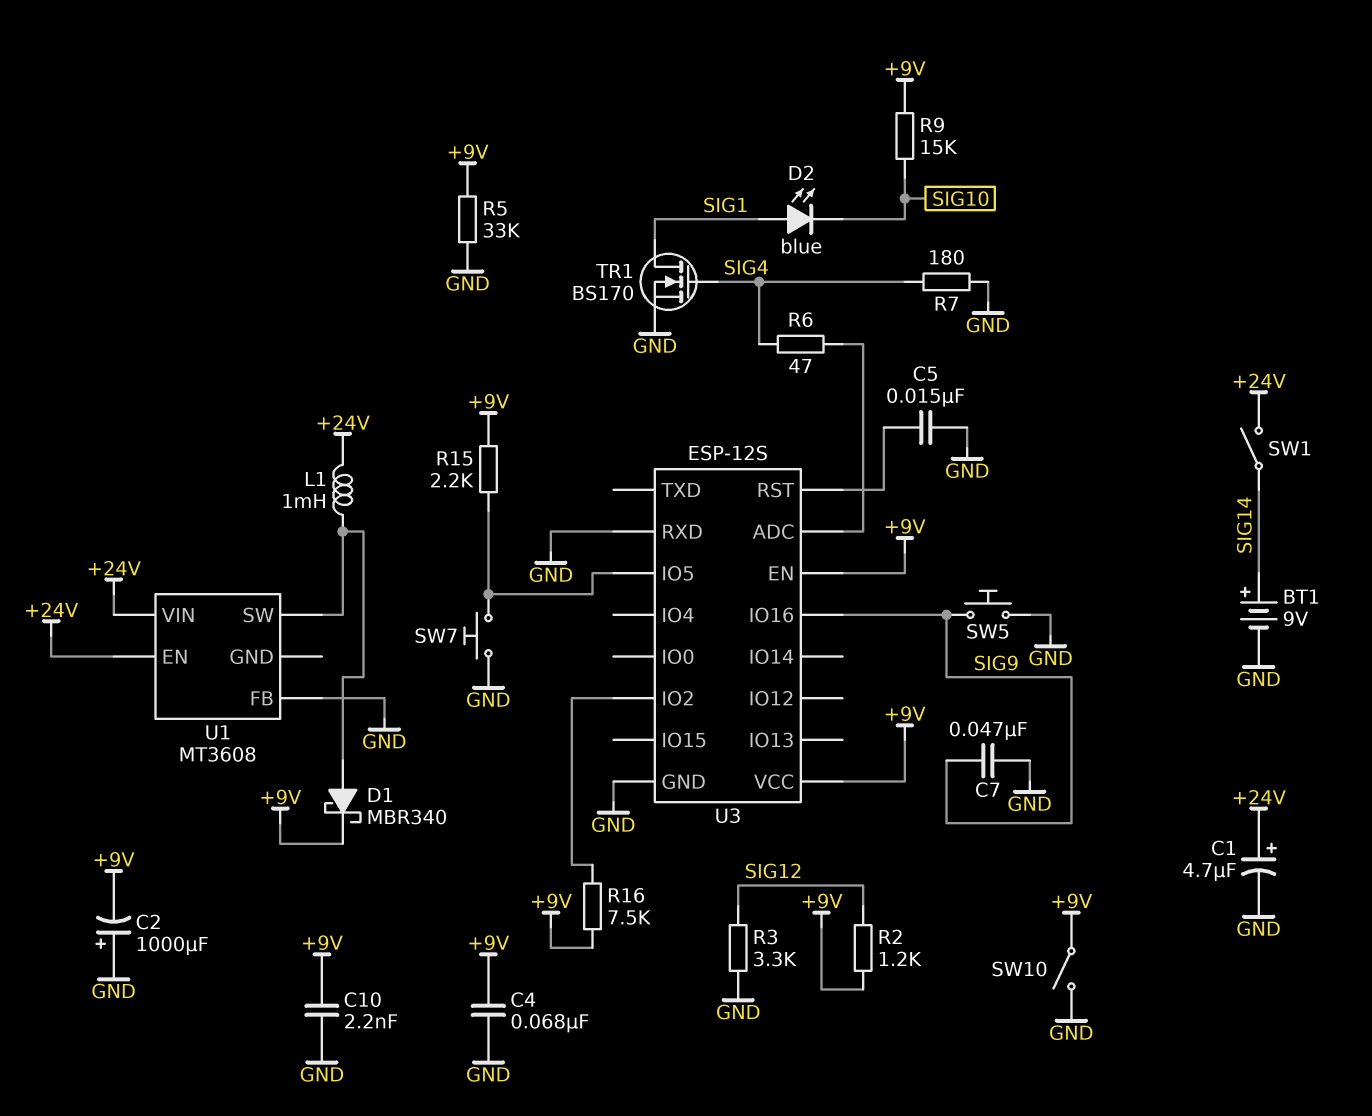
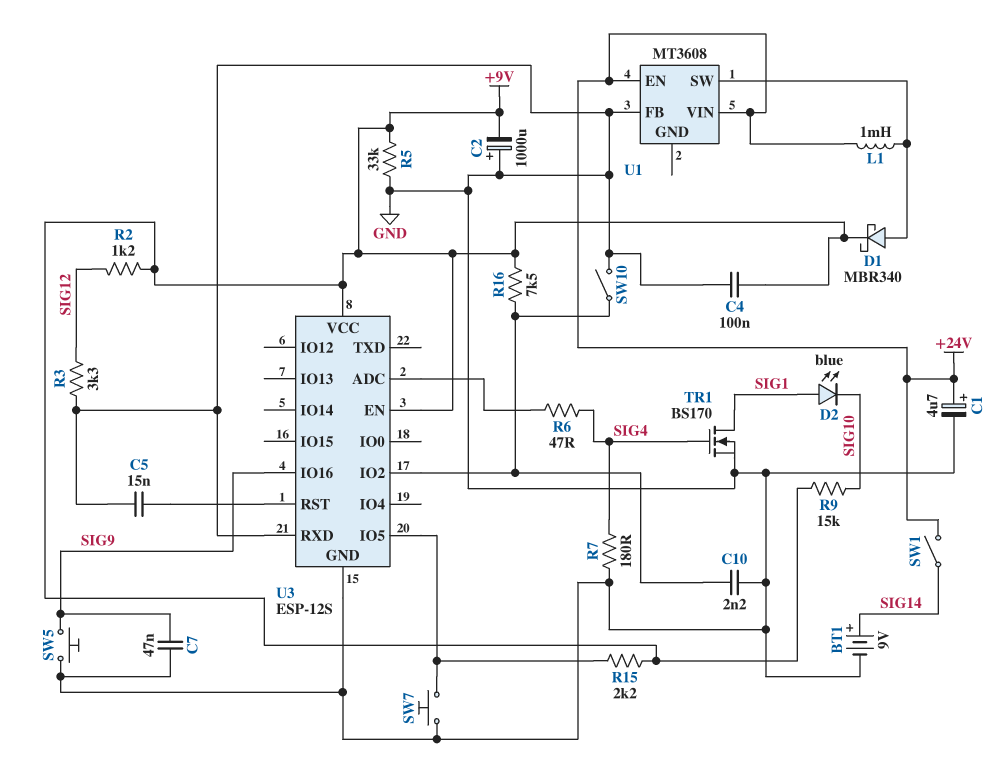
C4: 68nF (+9V, GND) -> 100nF (+9V, GND)
C10: 2.2nF (+9V, GND) -> 2.2nF (GND, U3/IO2)
SW10: switch (+9V, GND) -> switch (GND, U3/IO2)

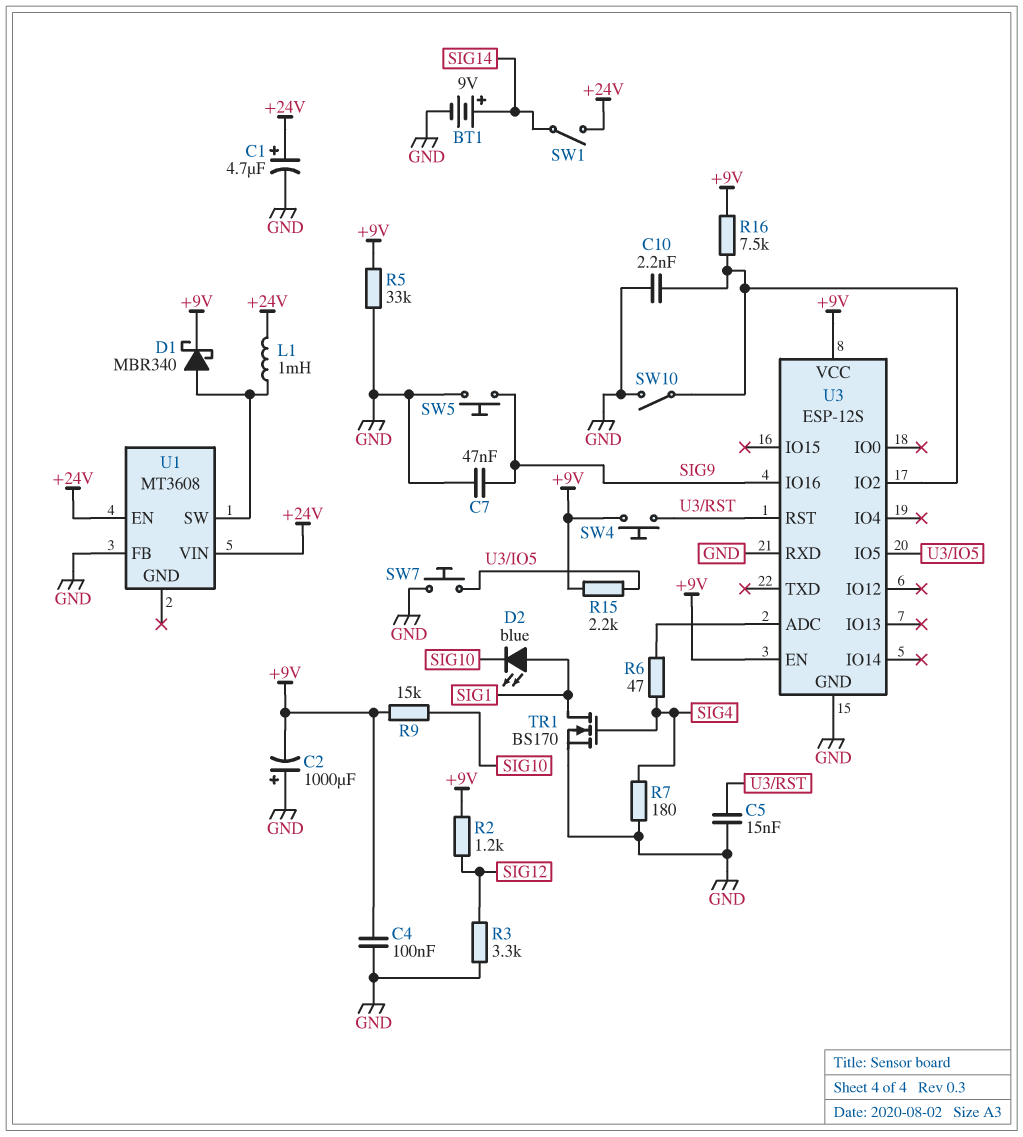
SW4: none -> button (+9V, U3/RST)

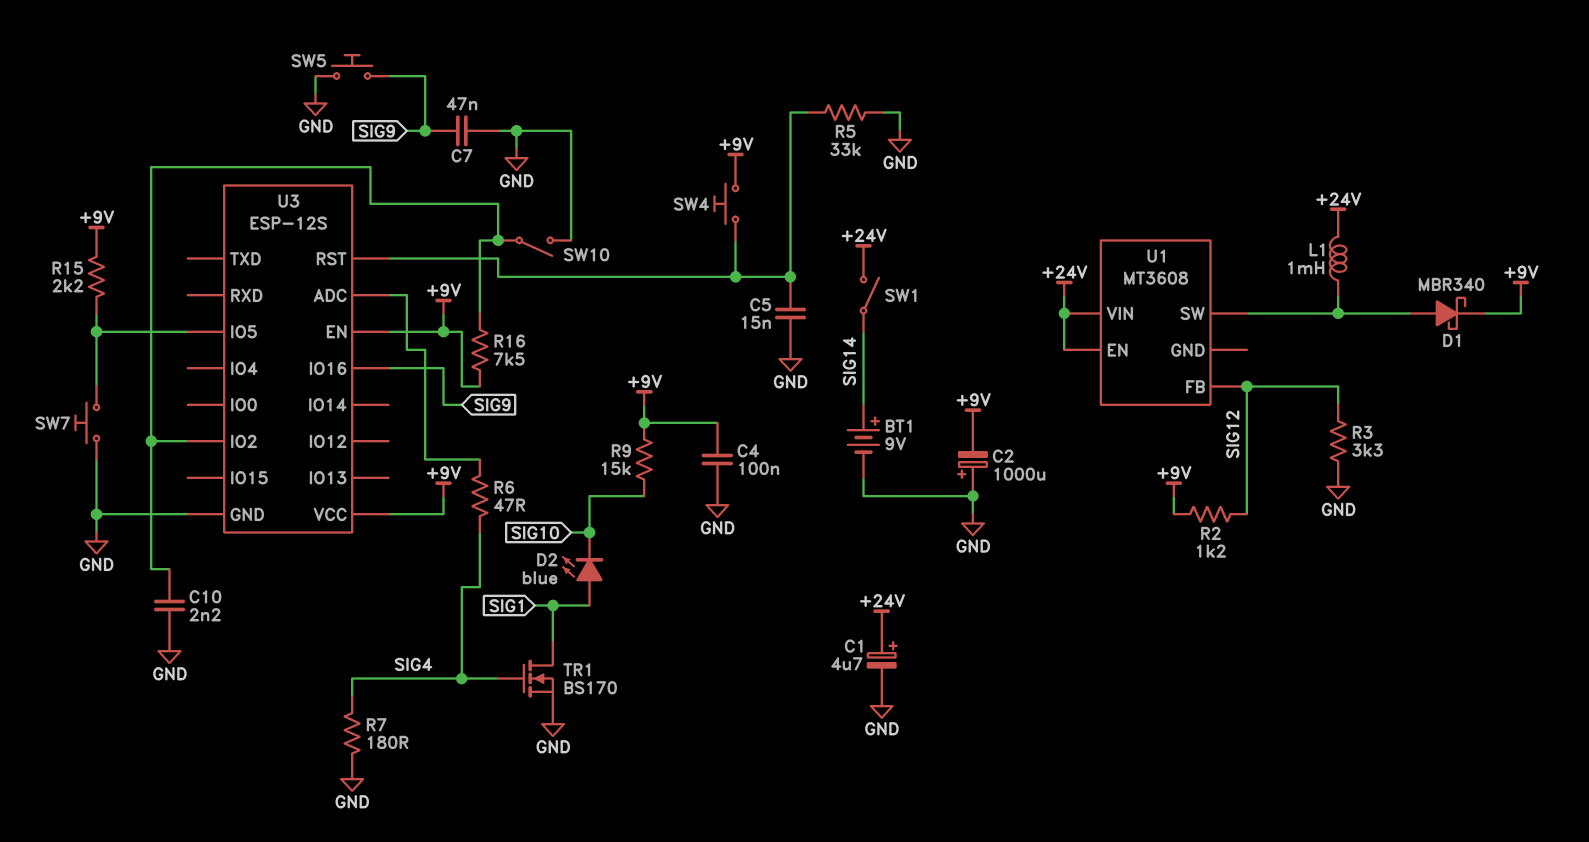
R5: 33k (+9V, GND) -> 33k (GND, U3/RST)
U1 pin FB: GND -> SIG12
U3 pin RXD: GND -> none

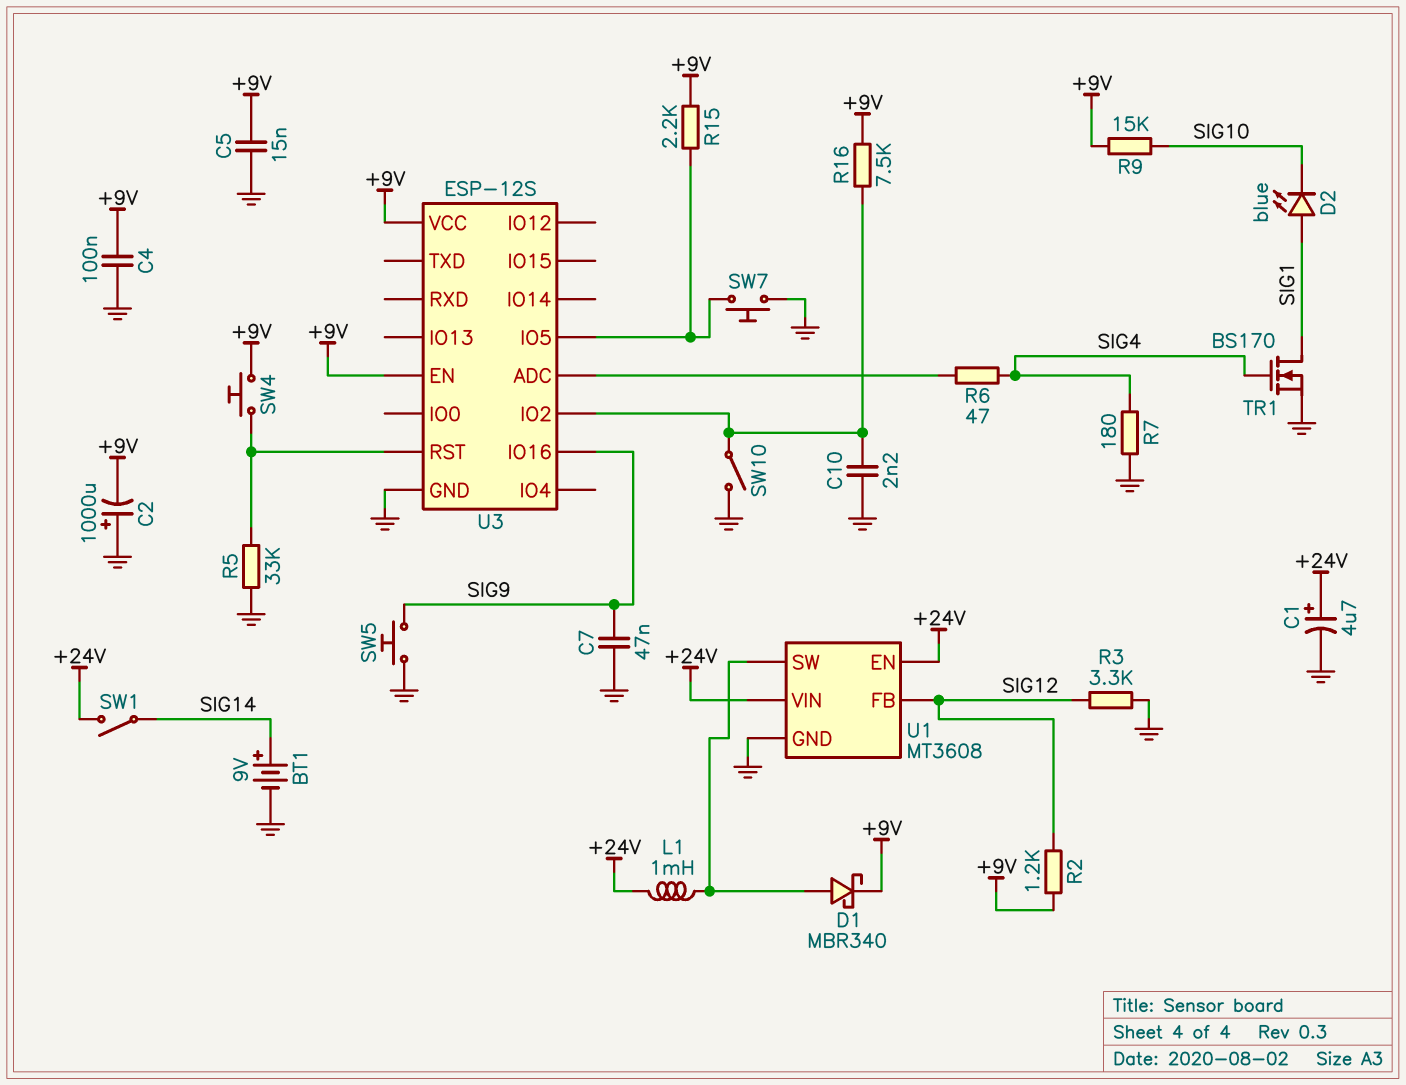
C5: 15nF (GND, U3/RST) -> 15nF (+9V, GND)
U1 pin GND: none -> GND

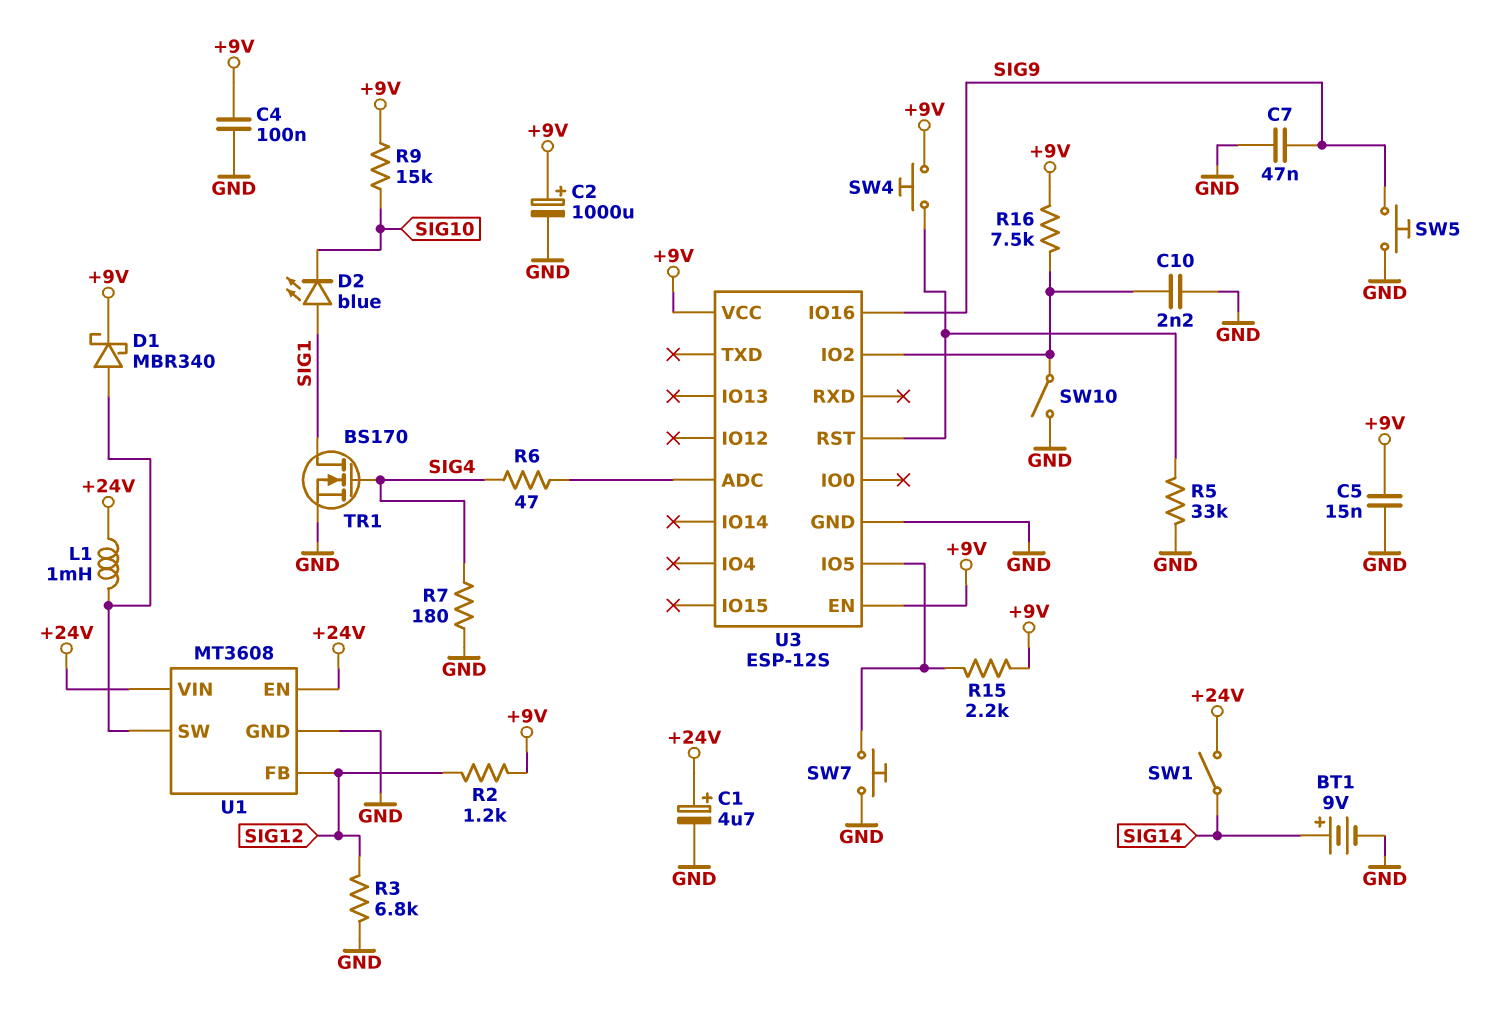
C2: 1000uF (plus GND, minus +9V) -> 1000uF (plus +9V, minus GND)
R3: 3.3k (GND, SIG12) -> 6.8k (GND, SIG12)

